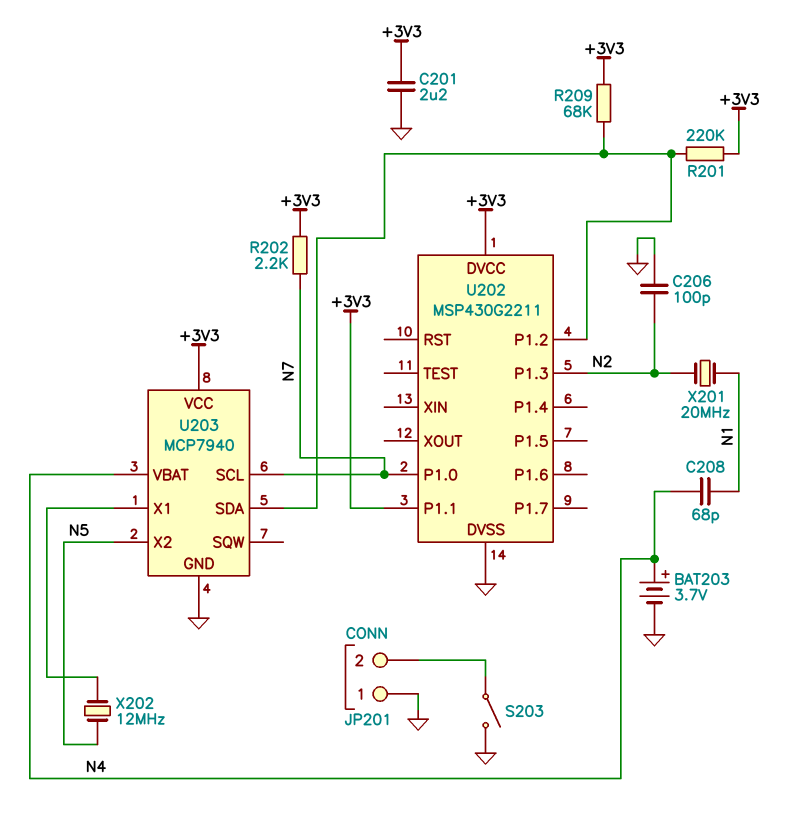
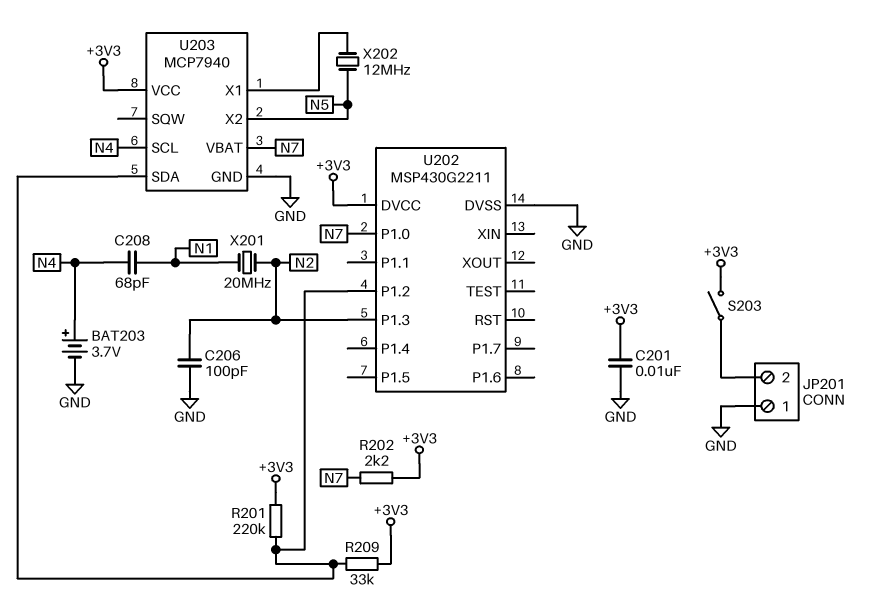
C201: 2.2uF (+3V3, GND) -> 10nF (+3V3, GND)
R209: 68k (+3V3, U202/P1.2) -> 33k (+3V3, U202/P1.2)
S203: switch (GND, JP201/2) -> switch (+3V3, JP201/2)
U202 pin P1.1: +3V3 -> none
U203 pin SCL: N7 -> N4
U203 pin VBAT: N4 -> N7

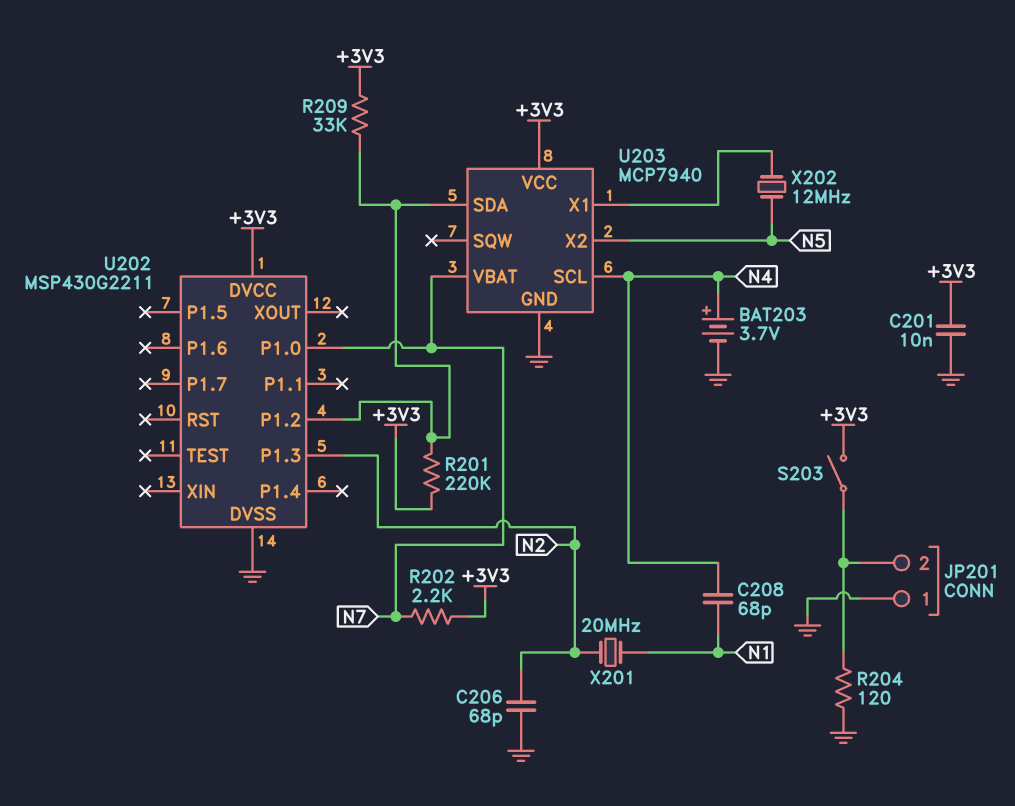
C206: 100pF (GND, N2) -> 68pF (GND, N2)
R204: none -> 120 (GND, JP201/2)

